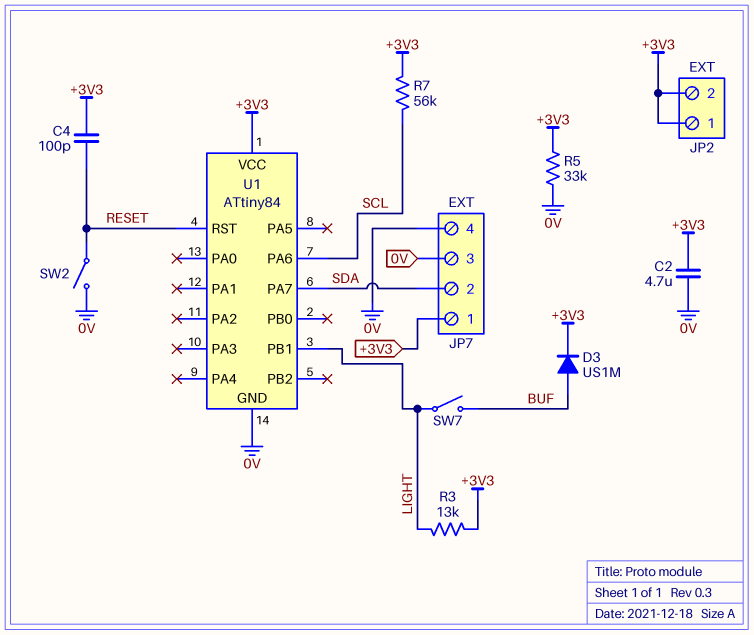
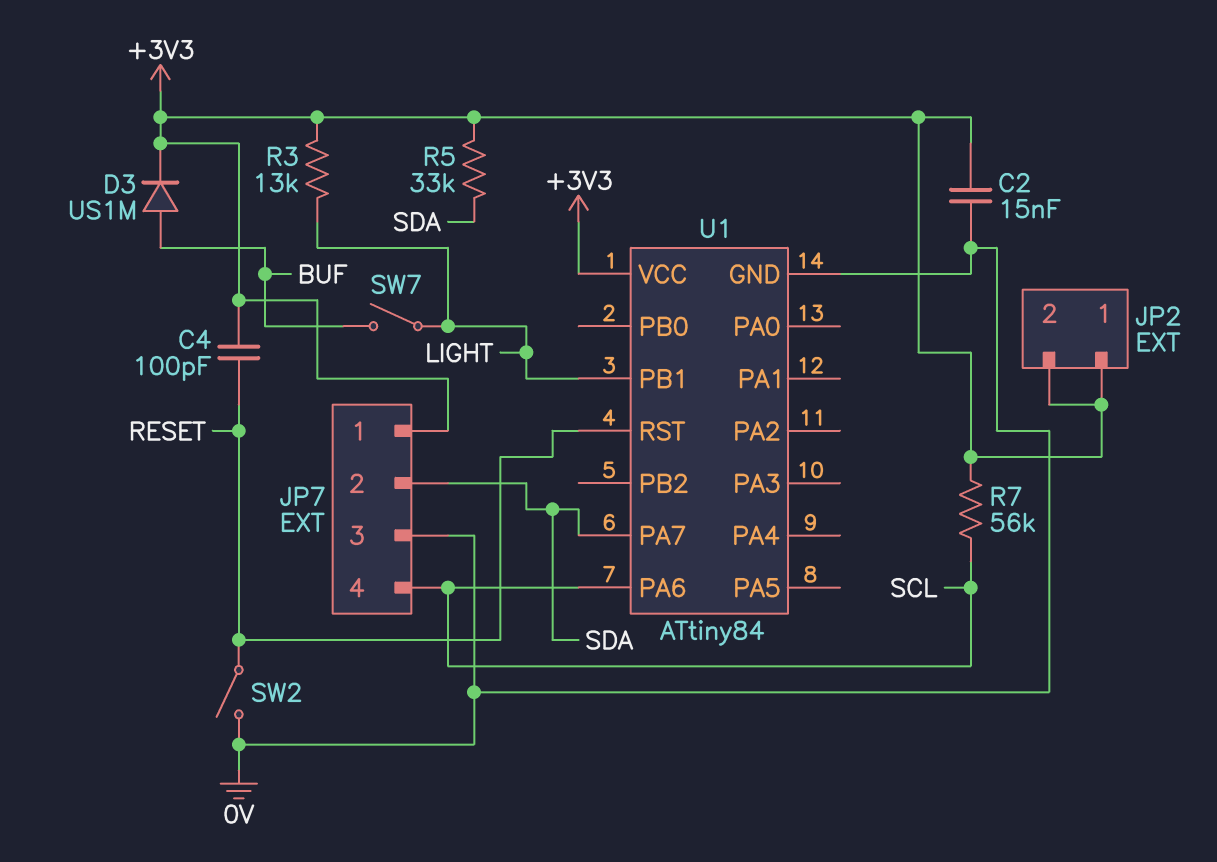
C2: 4.7uF (+3V3, 0V) -> 15nF (+3V3, 0V)
JP7 pin 4: 0V -> SCL
R5: 33k (+3V3, 0V) -> 33k (+3V3, SDA)

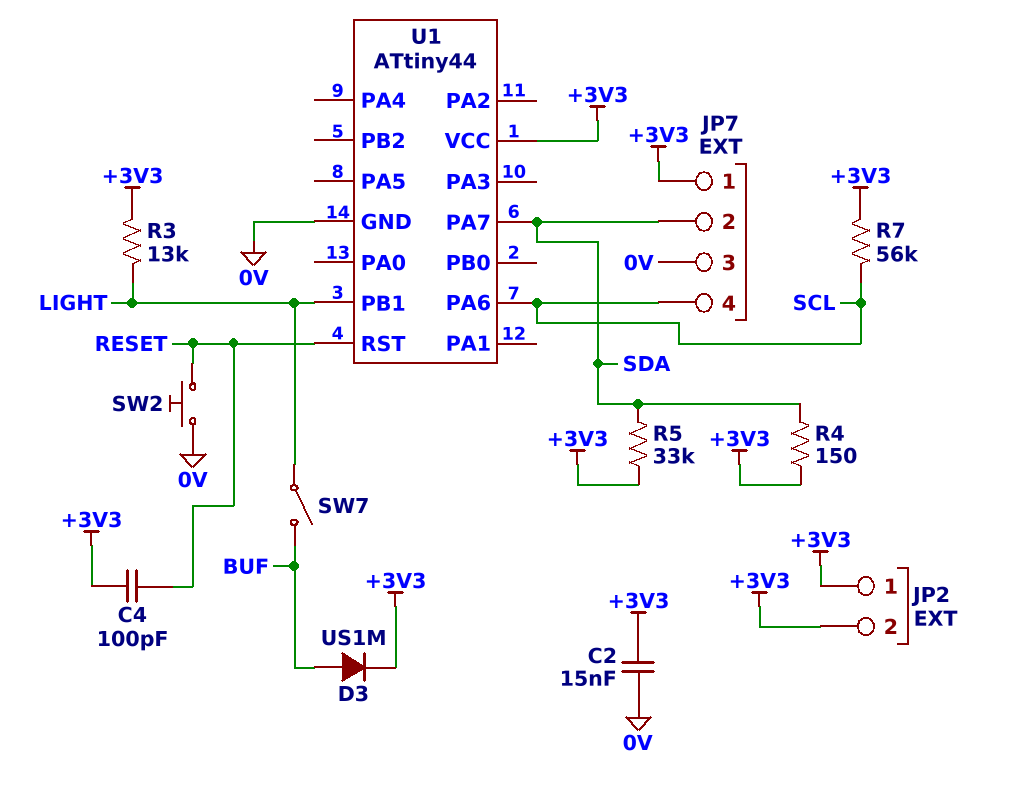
R4: none -> 150 (+3V3, SDA)
SW2: switch (0V, RESET) -> button (0V, RESET)
U1: ATtiny84 -> ATtiny44

